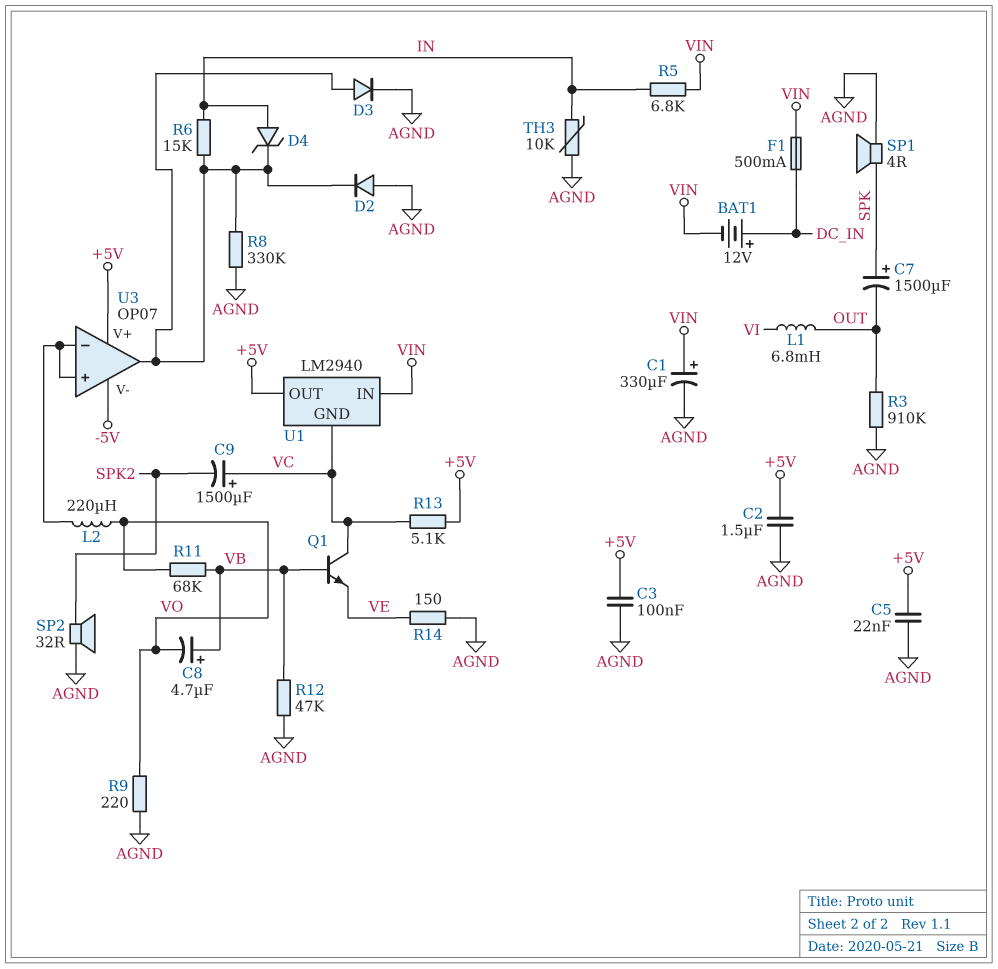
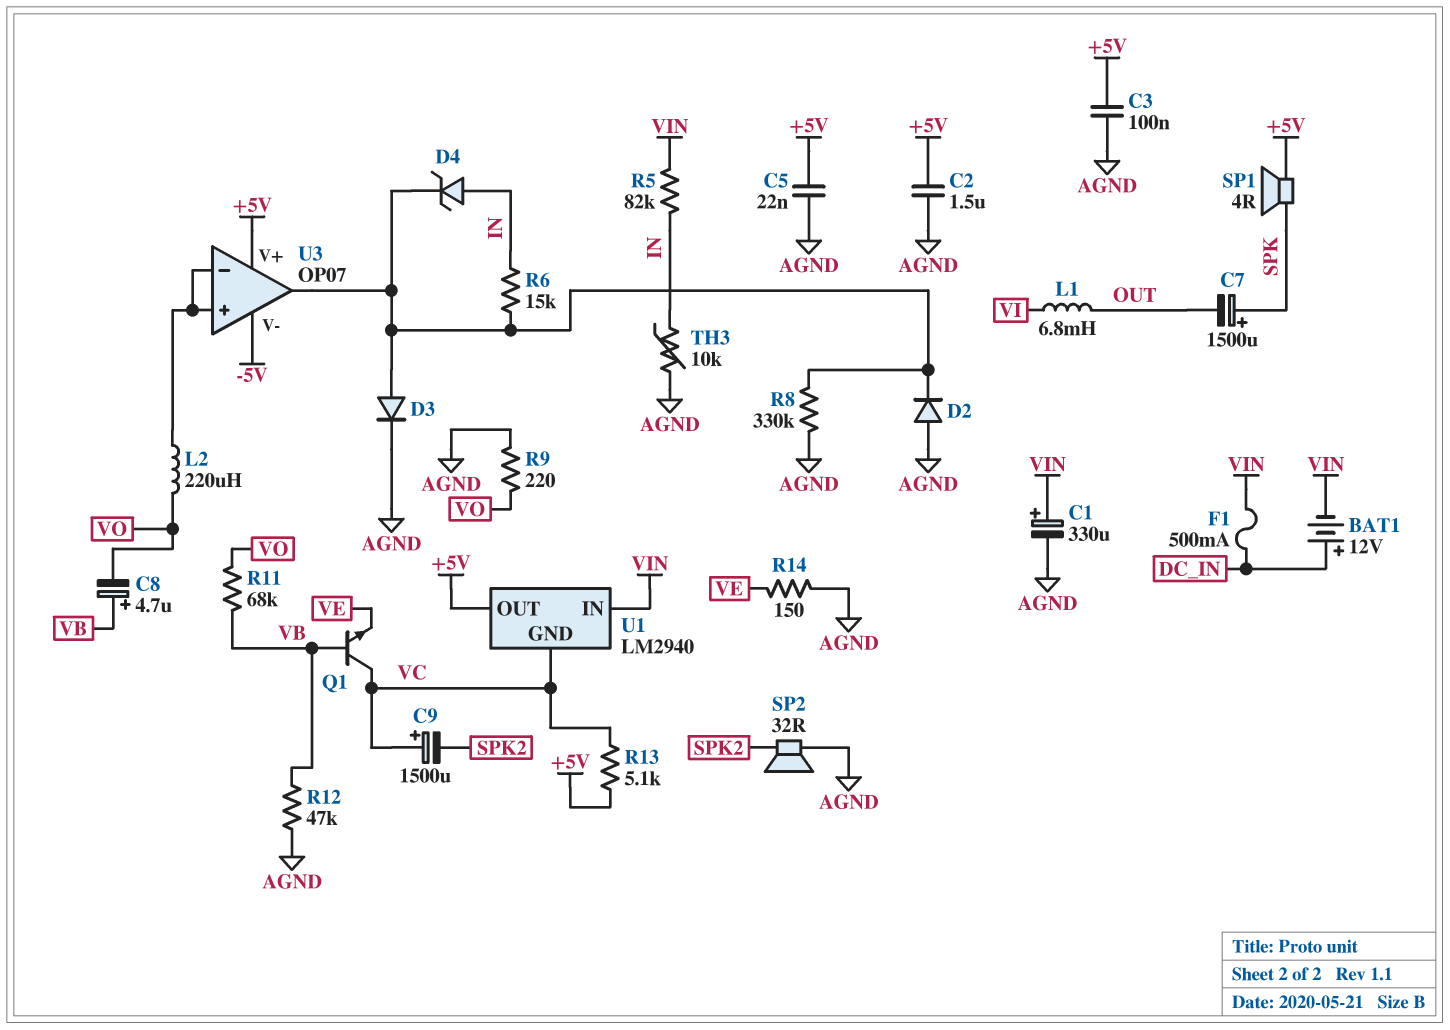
R3: 910k (AGND, OUT) -> none
R5: 6.8k (IN, VIN) -> 82k (IN, VIN)
SP1: speaker 4R (AGND, SPK) -> speaker 4R (+5V, SPK)

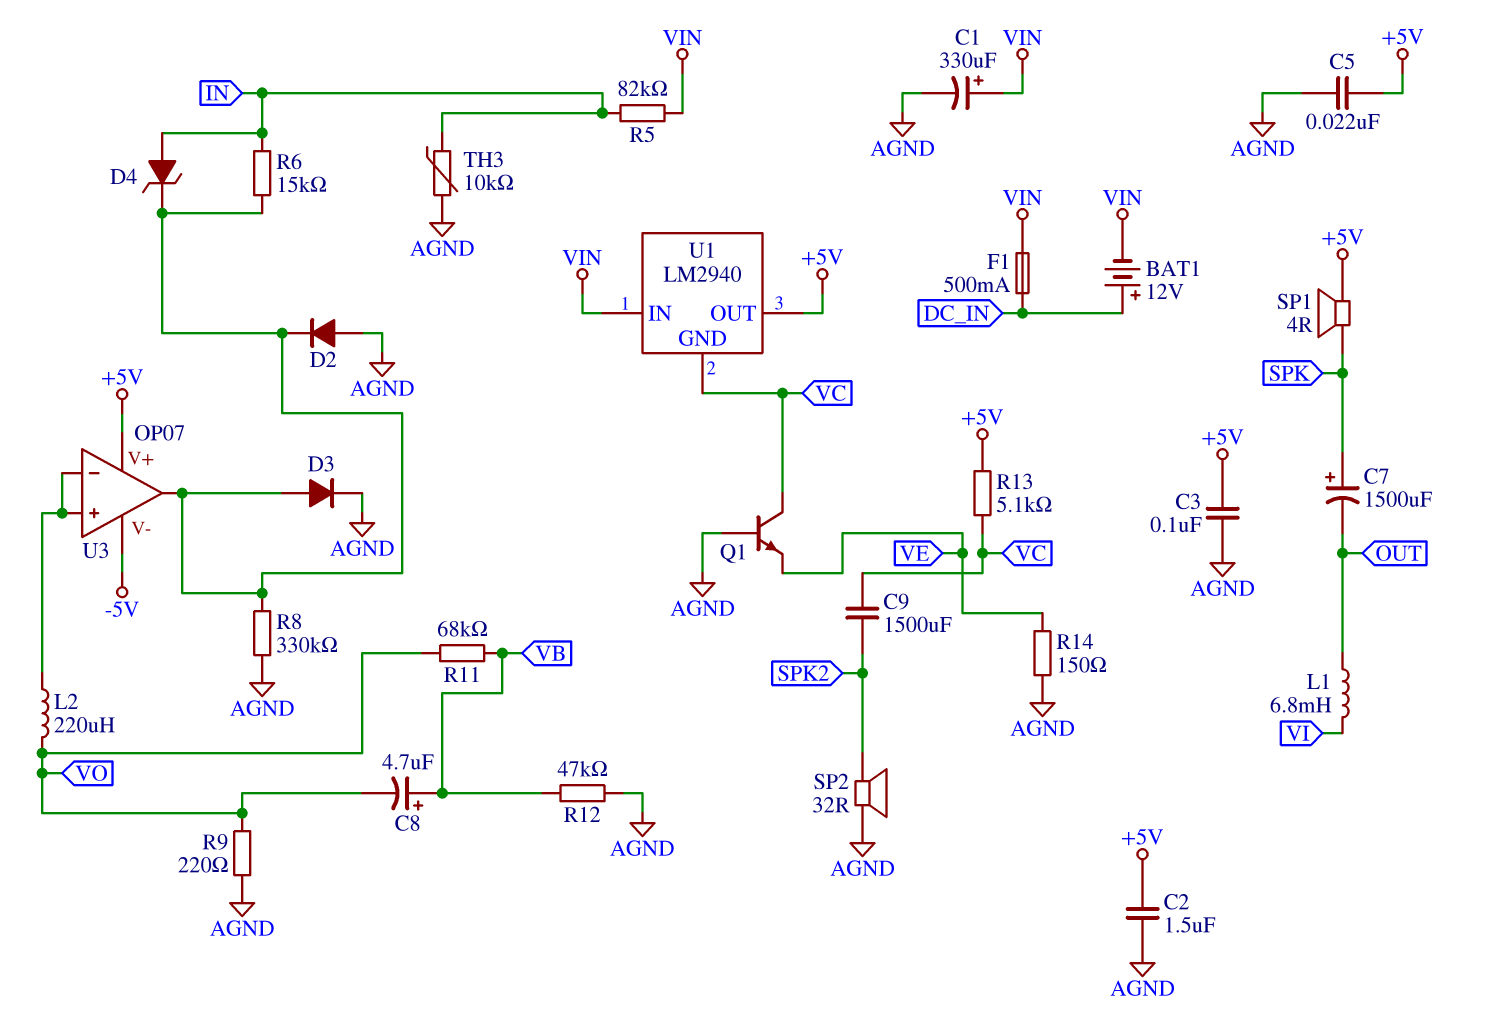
C9: 1500uF (plus VC, minus SPK2) -> 1500uF (SPK2, VC)
Q1: NPN (B VB, C VC, E VE) -> NPN (B AGND, C VC, E VE)

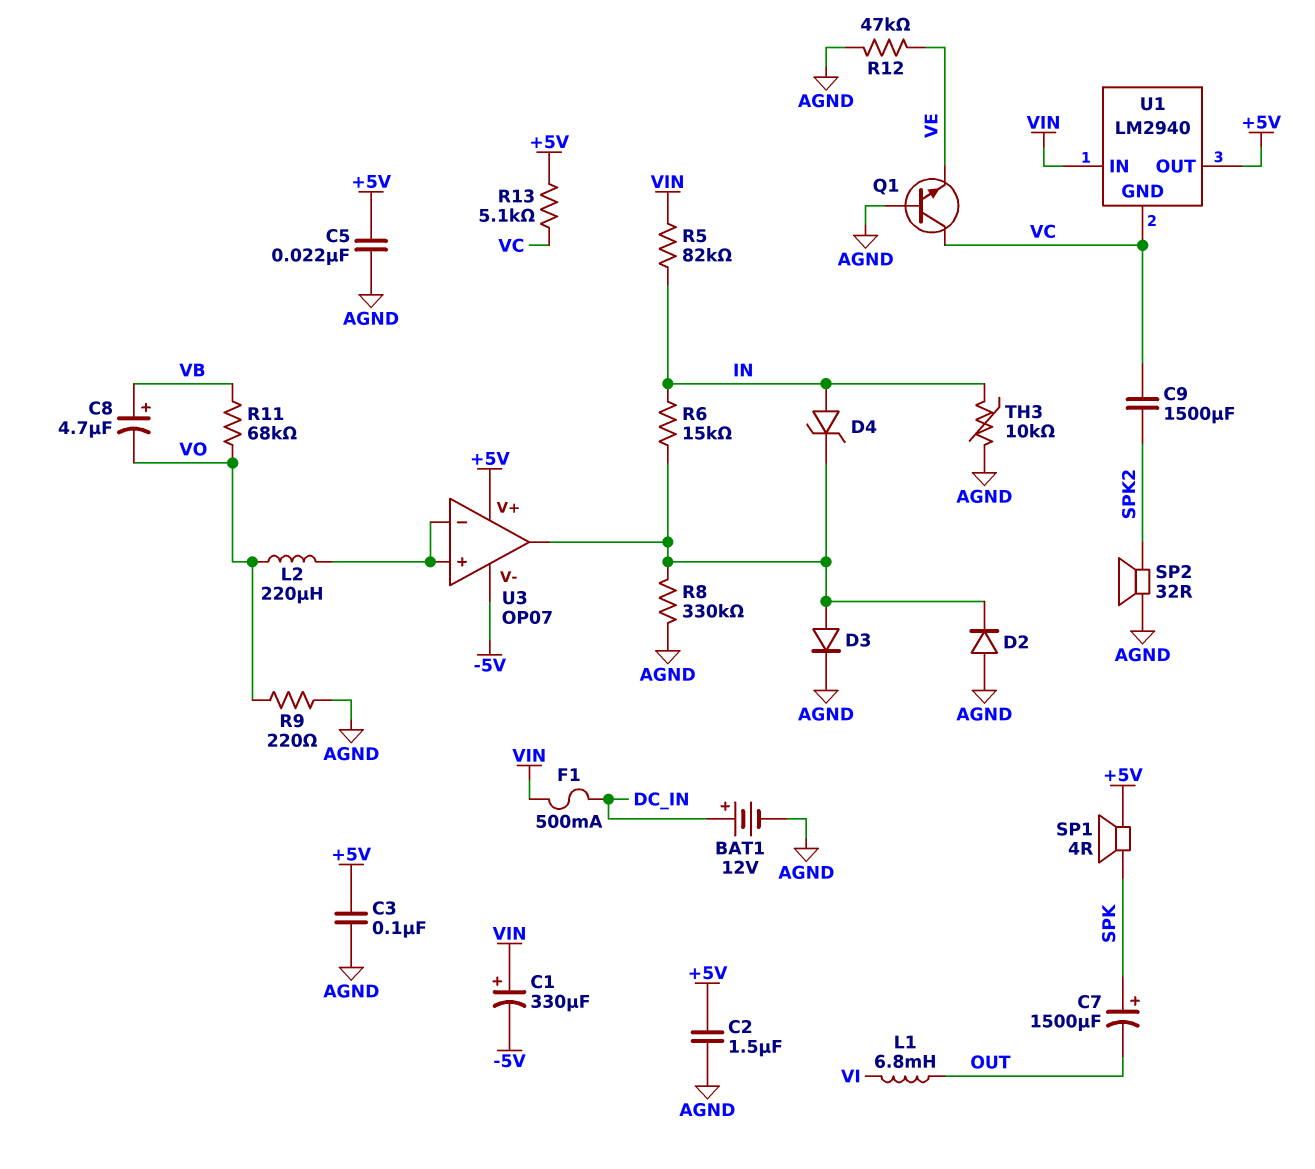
BAT1: 12V (plus DC_IN, minus VIN) -> 12V (plus DC_IN, minus AGND)
C1: 330uF (plus VIN, minus AGND) -> 330uF (plus VIN, minus -5V)
R12: 47k (AGND, VB) -> 47k (AGND, VE)
R14: 150 (AGND, VE) -> none

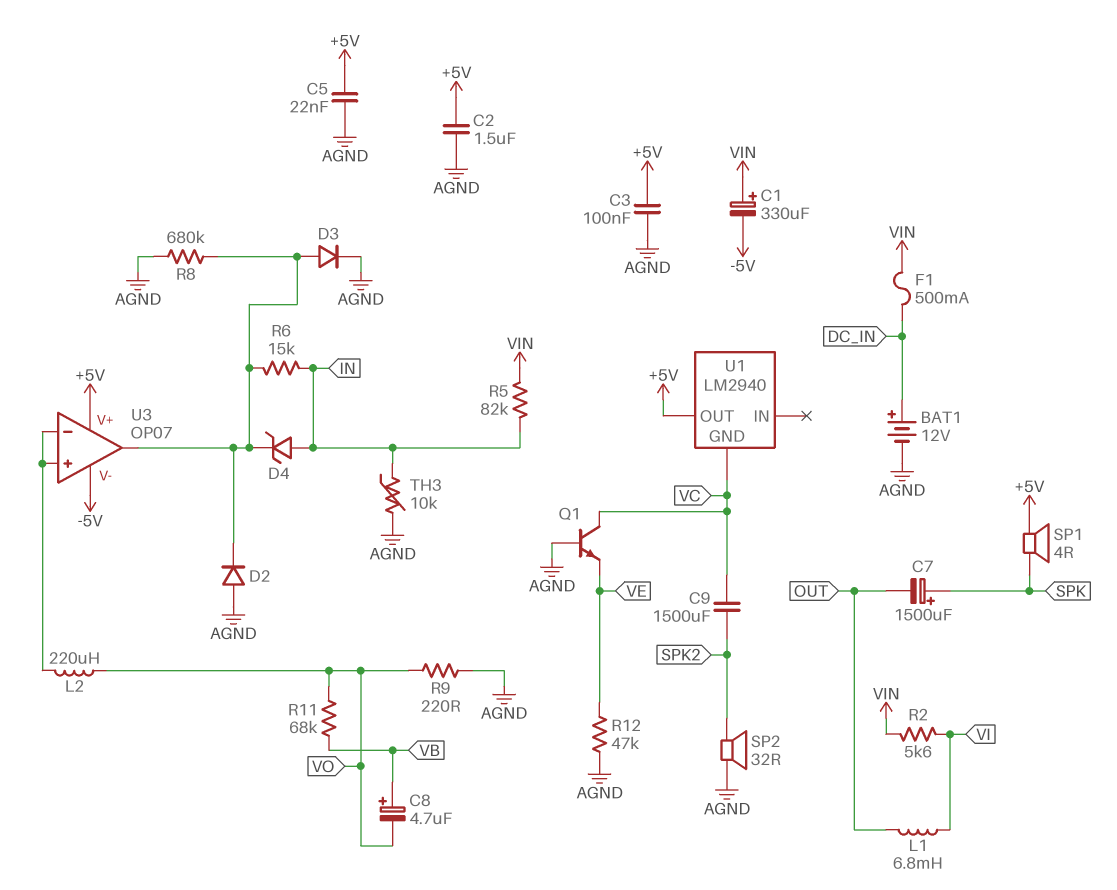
R2: none -> 5.6k (VI, VIN)
R8: 330k (AGND, U3/out) -> 680k (AGND, U3/out)
R13: 5.1k (+5V, VC) -> none
U1 pin IN: VIN -> none

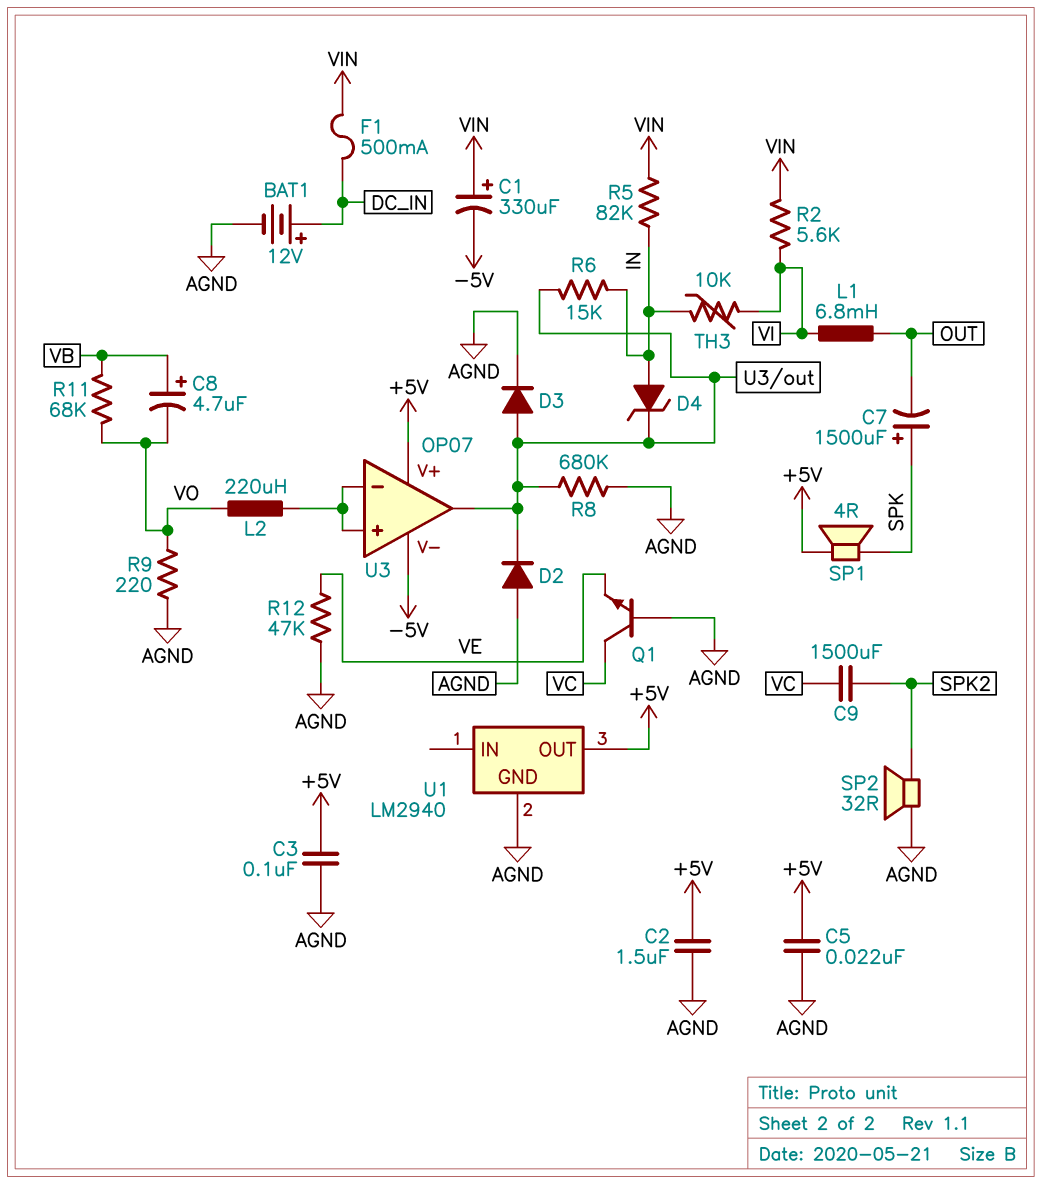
TH3: 10k (AGND, IN) -> 10k (IN, VI)
U1 pin GND: VC -> AGND

